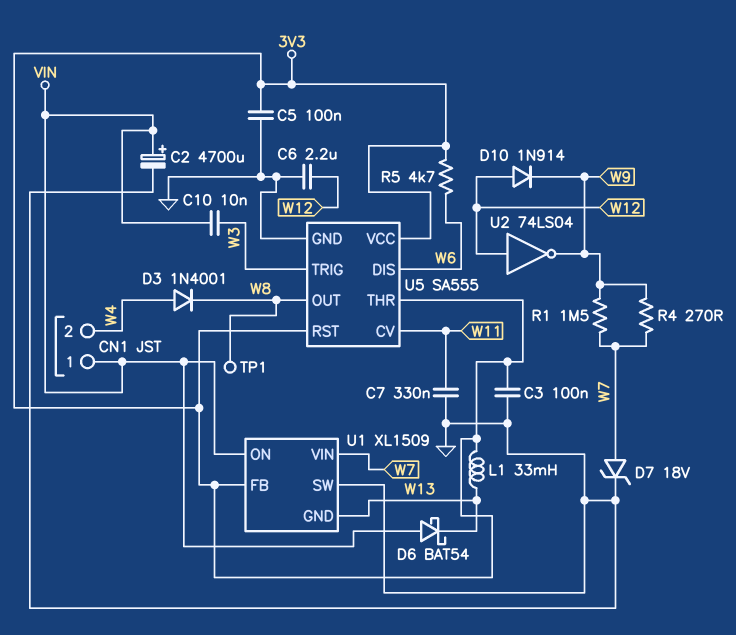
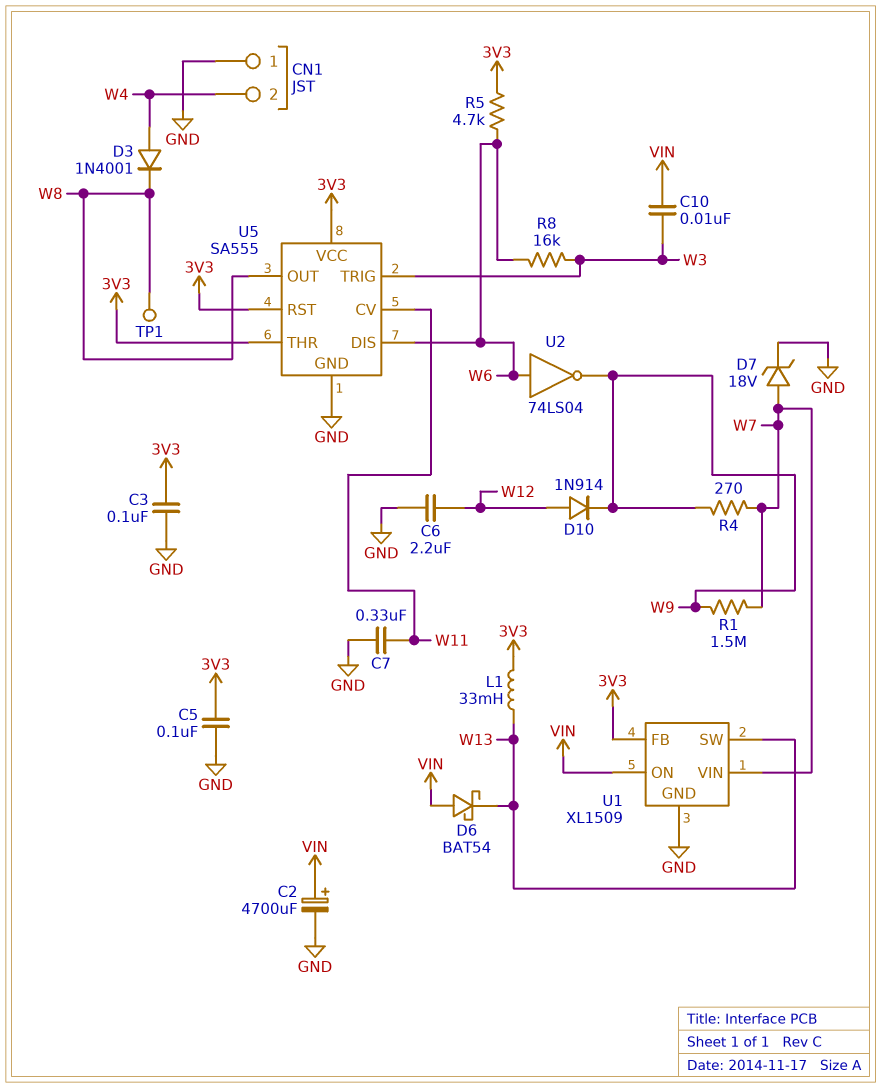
CN1 pin 1: VIN -> GND
R8: none -> 16k (W3, W6)
U1 pin GND: W13 -> GND
U1 pin SW: GND -> W13
U2: NOT 74LS04 (in W12, out W9) -> NOT 74LS04 (in W6, out W9)

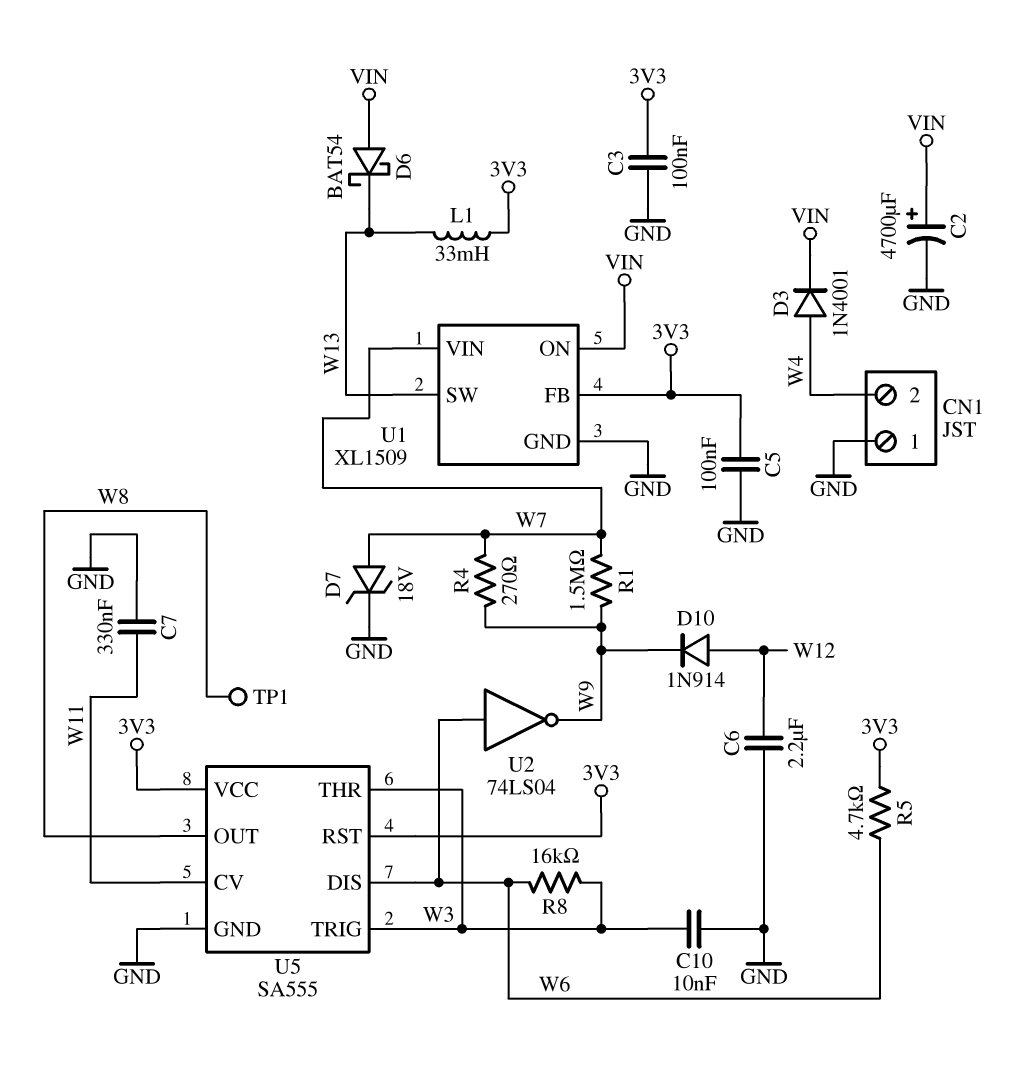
C10: 10nF (VIN, W3) -> 10nF (GND, W3)
D3: diode 1N4001 (A W4, K W8) -> diode 1N4001 (A W4, K VIN)
U5 pin THR: 3V3 -> W3

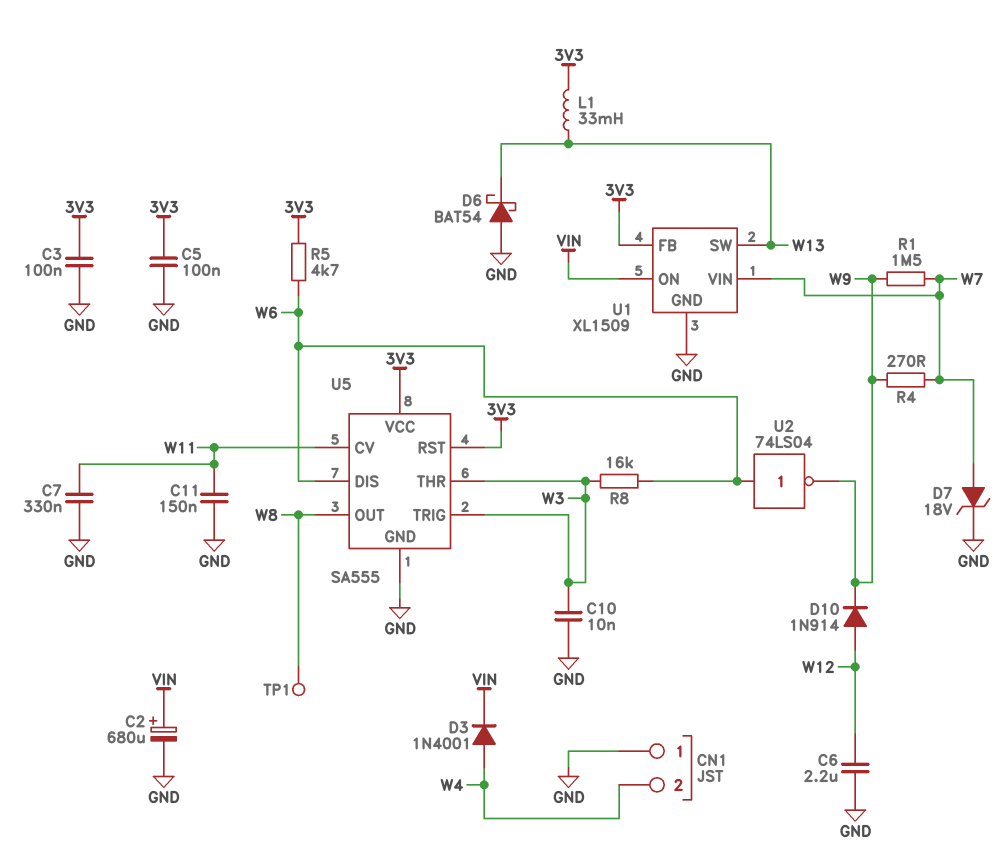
C2: 4700uF (plus VIN, minus GND) -> 680uF (plus VIN, minus GND)
C11: none -> 150nF (GND, W11)
D6: schottky BAT54 (A VIN, K W13) -> schottky BAT54 (A GND, K W13)

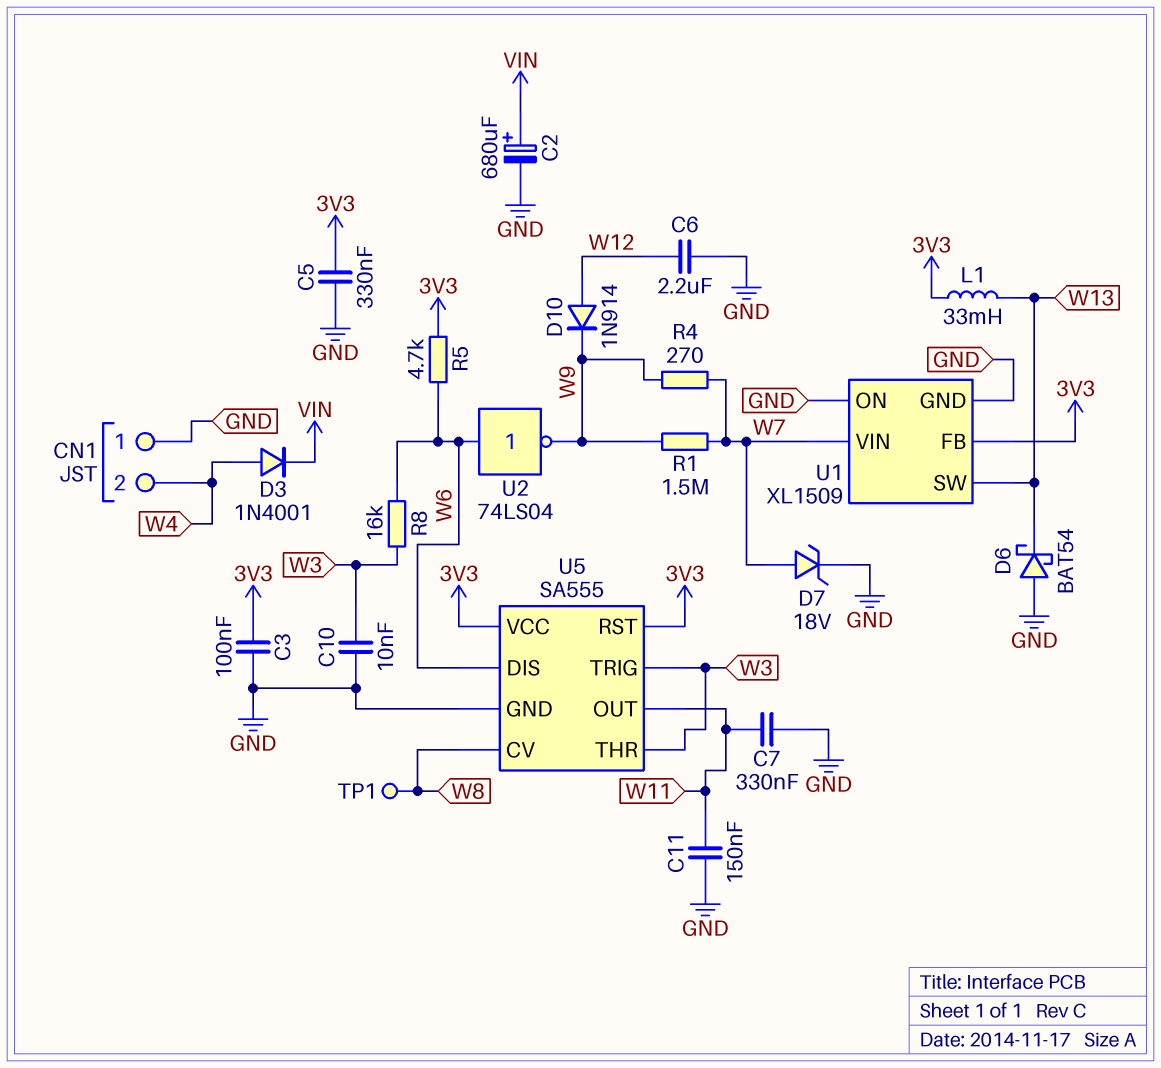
C5: 100nF (3V3, GND) -> 330nF (3V3, GND)
U1 pin ON: VIN -> GND
U5 pin CV: W11 -> W8
U5 pin OUT: W8 -> W11

